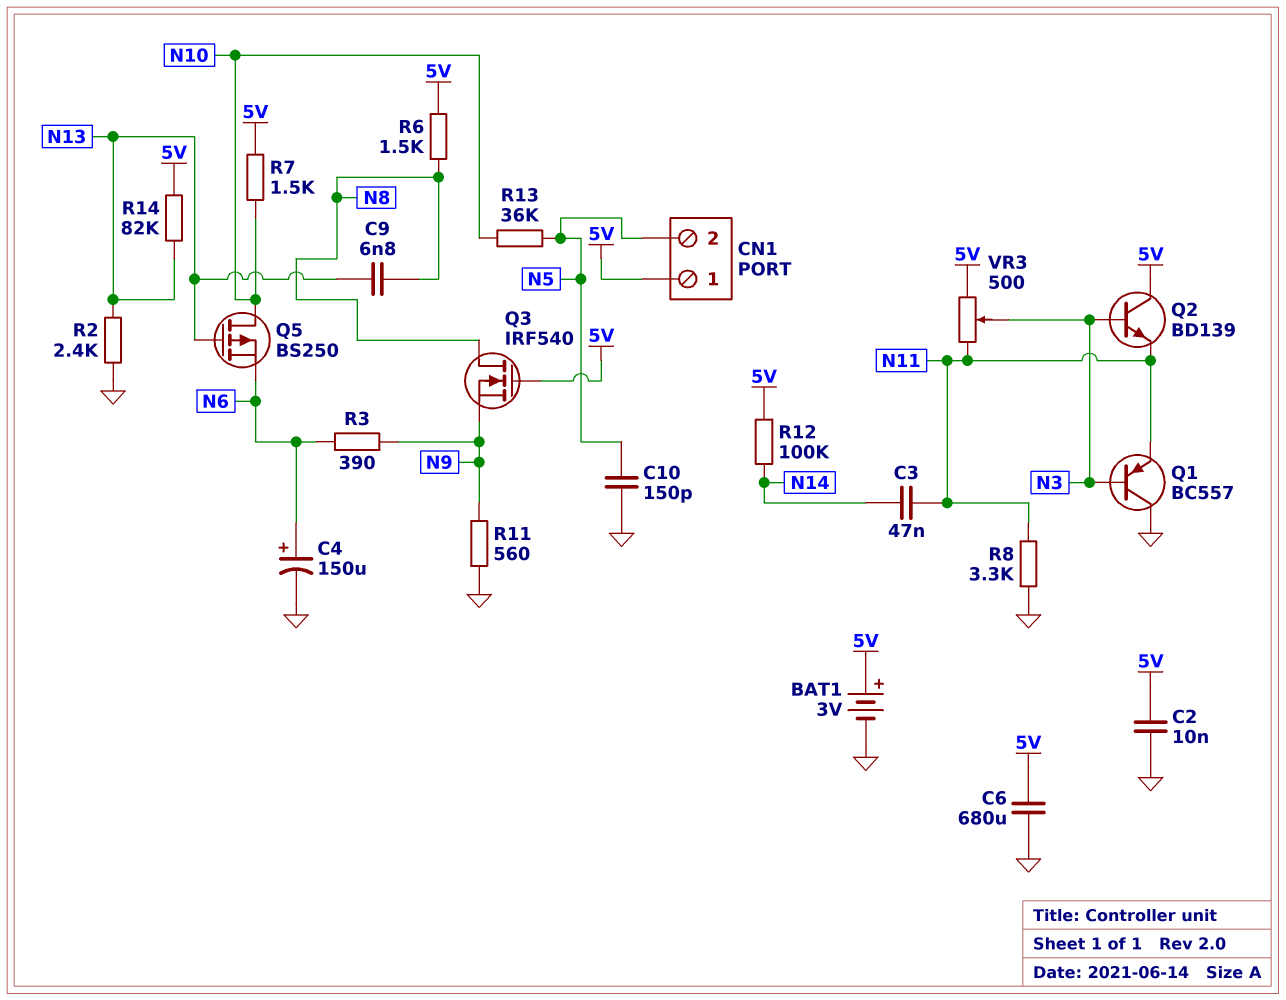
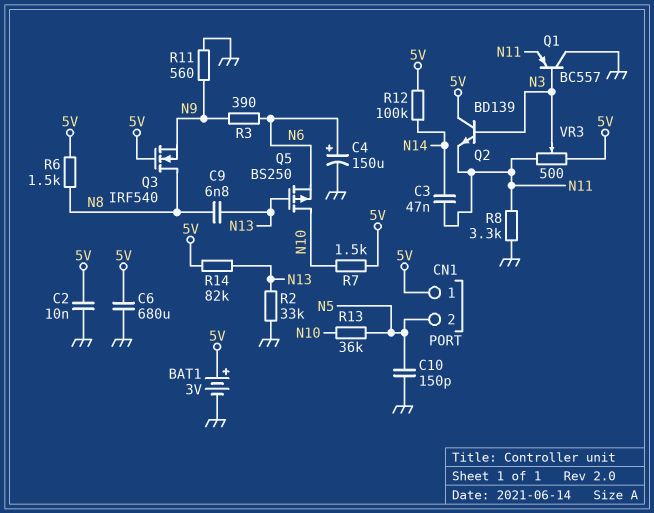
R2: 2.4k (GND, N13) -> 33k (GND, N13)

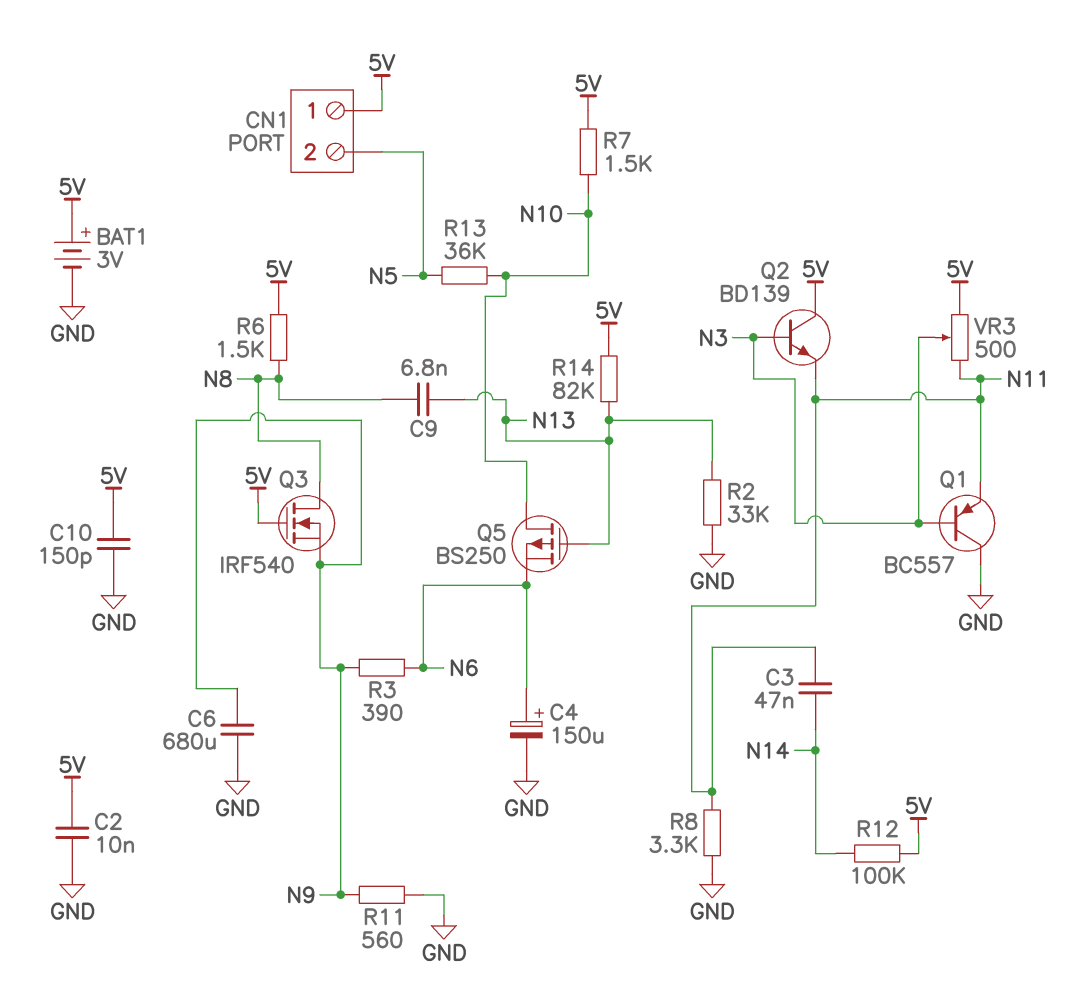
C6: 680uF (5V, GND) -> 680uF (GND, N9)
C10: 150pF (GND, N5) -> 150pF (5V, GND)

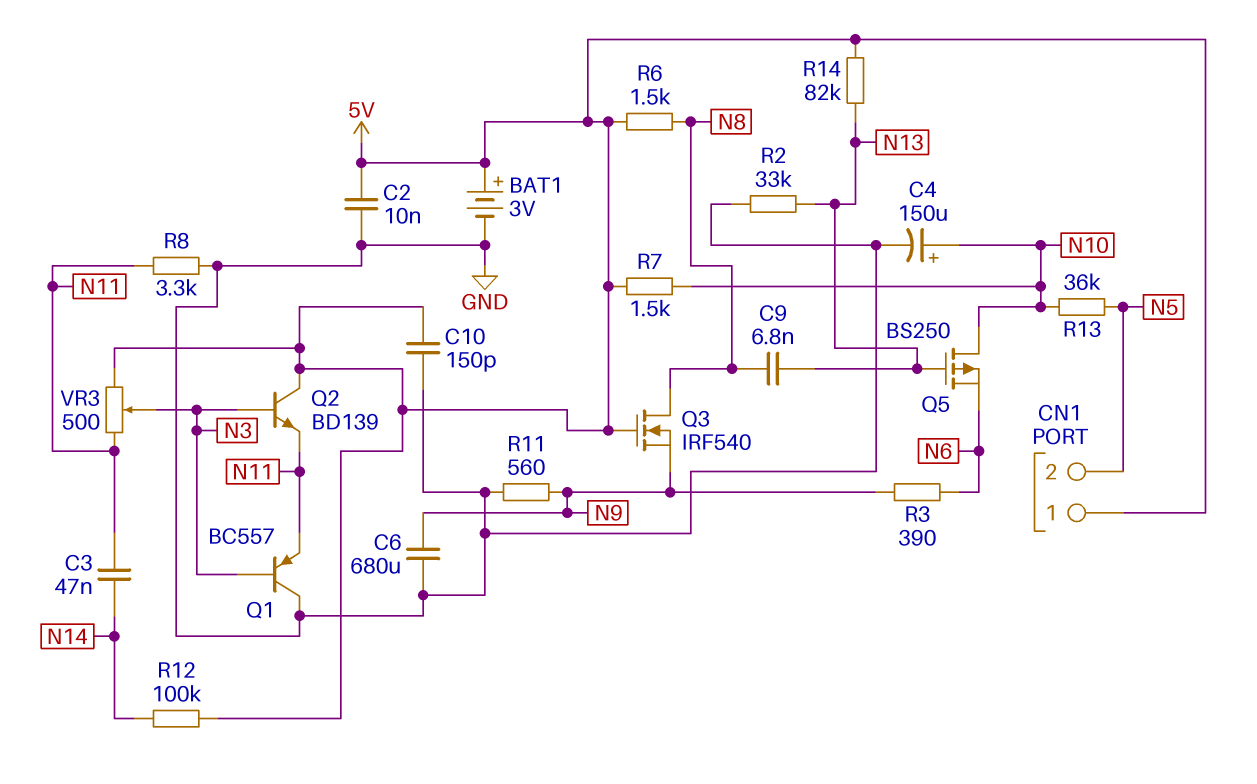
C4: 150uF (plus N6, minus GND) -> 150uF (plus N10, minus GND)

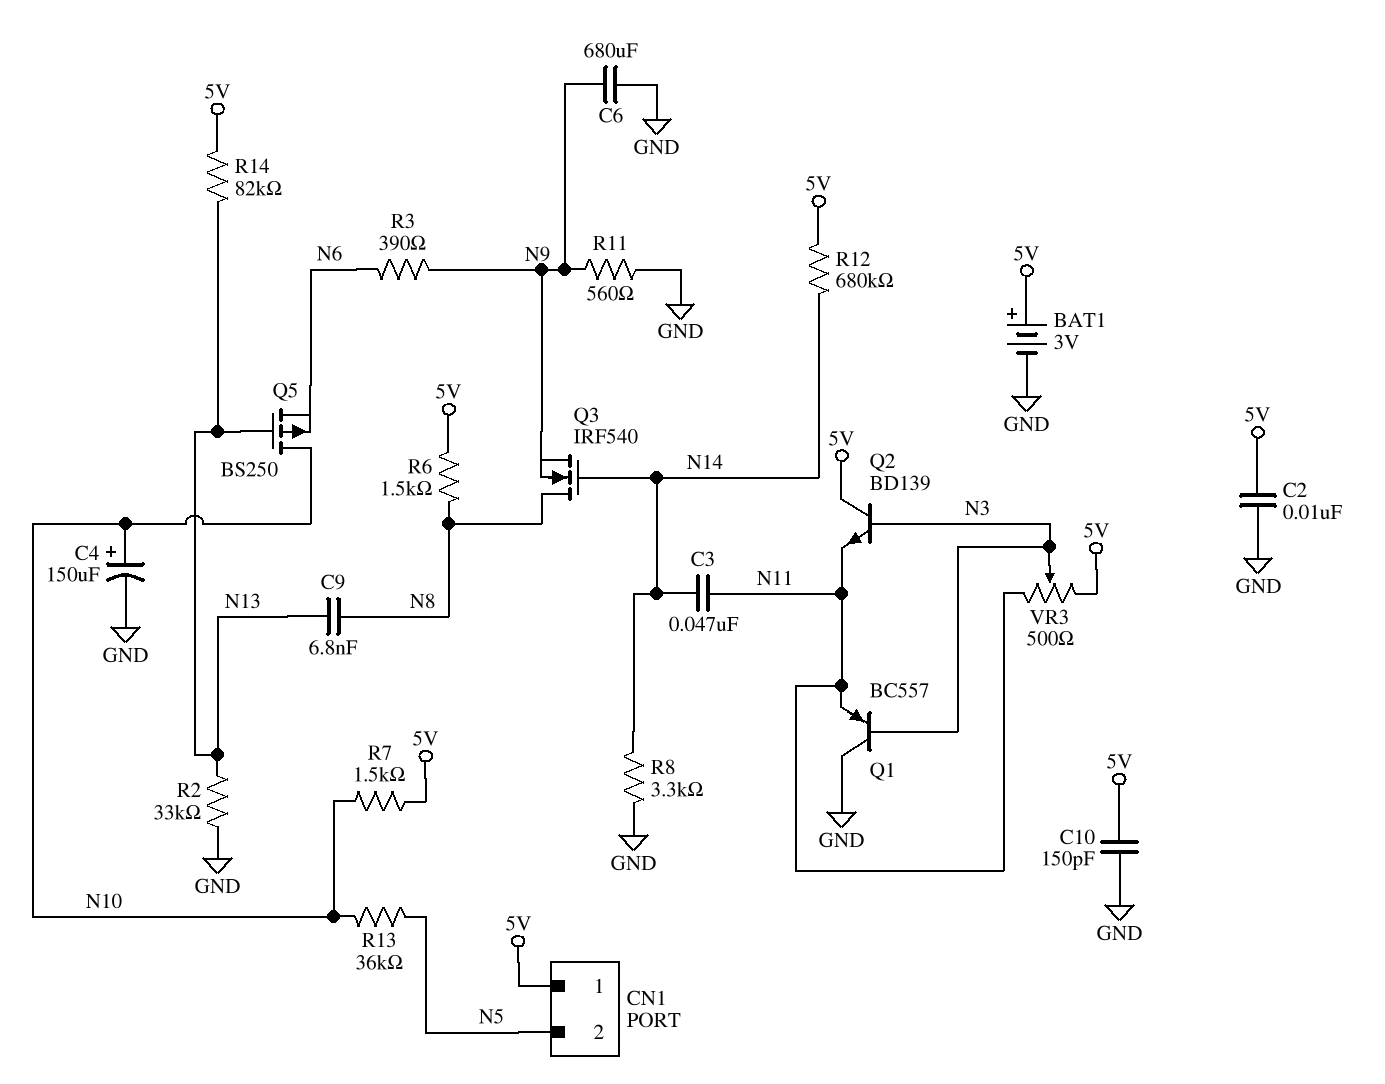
Q3: NMOS IRF540 (G 5V, D N8, S N9) -> NMOS IRF540 (G N14, D N8, S N9)
R8: 3.3k (GND, N11) -> 3.3k (GND, N14)
R12: 100k (5V, N14) -> 680k (5V, N14)

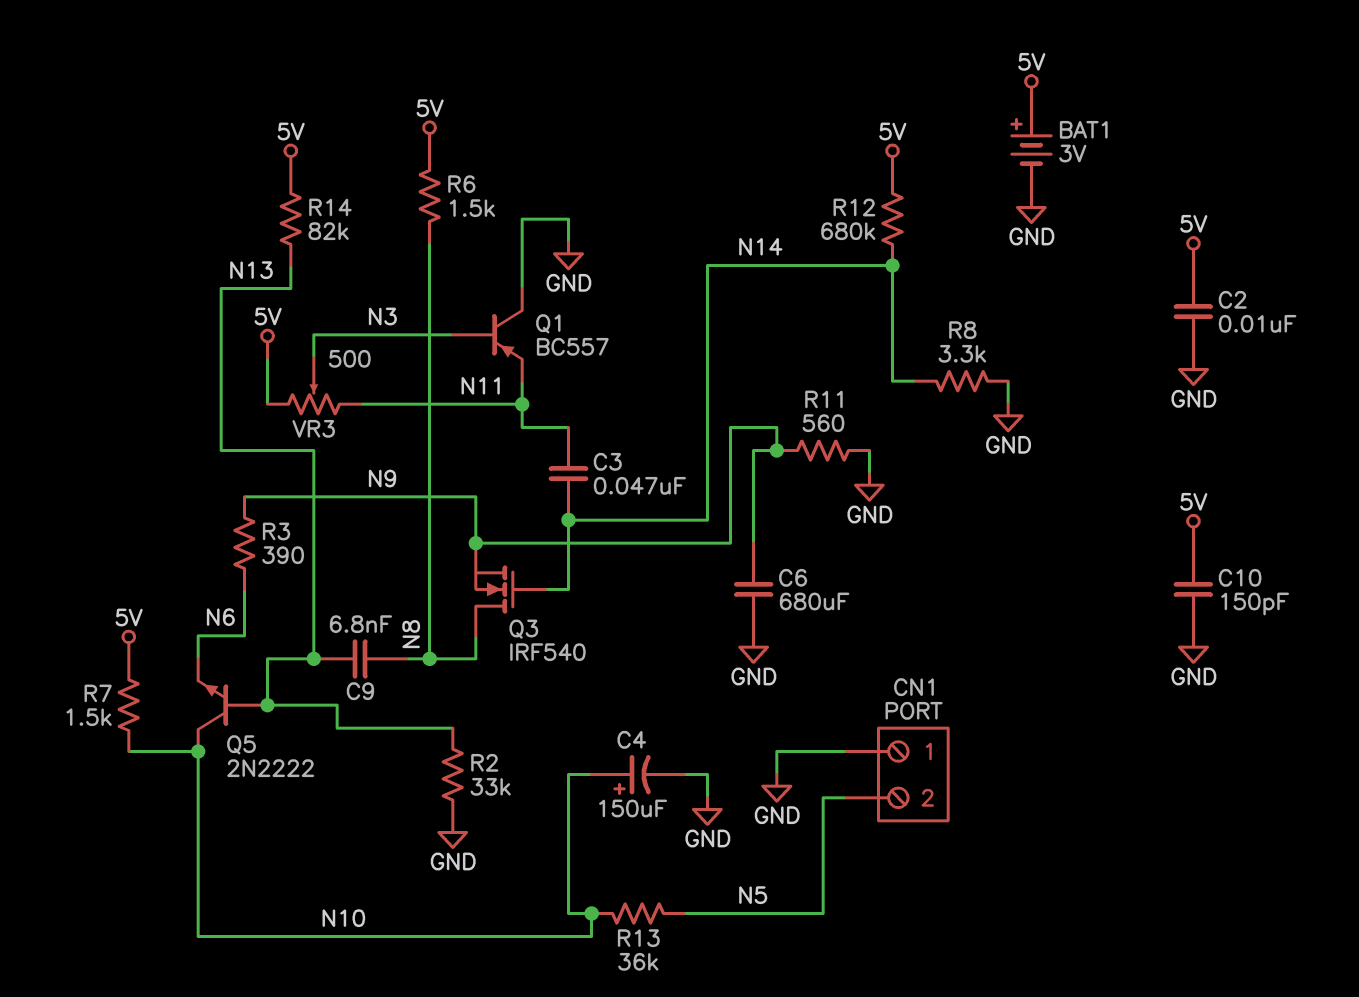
CN1 pin 1: 5V -> GND
Q2: NPN BD139 (B N3, C 5V, E N11) -> none
Q5: PMOS BS250 (G N13, D N10, S N6) -> NPN 2N2222 (B N13, C N10, E N6)

